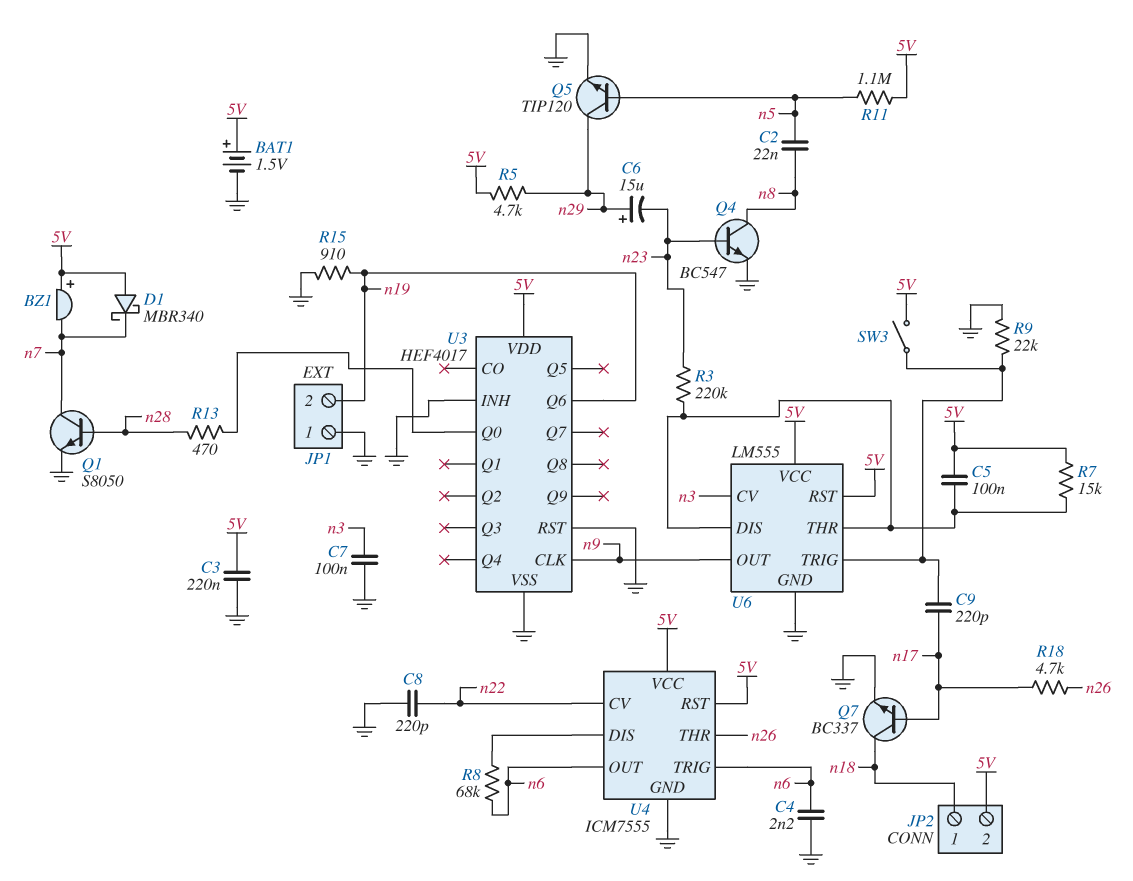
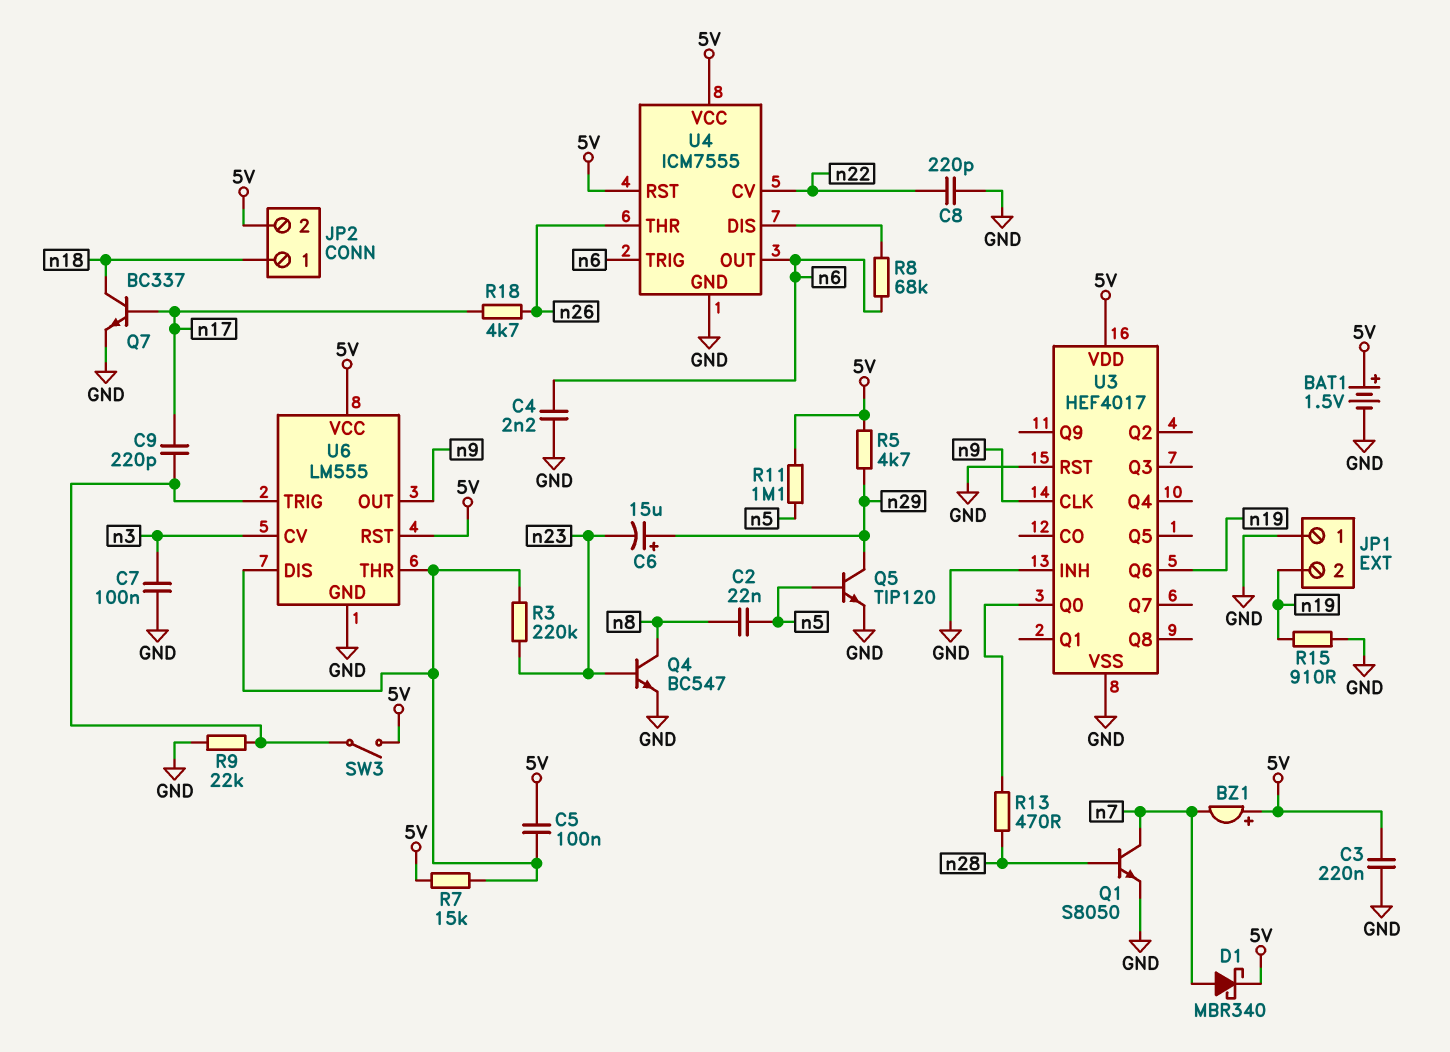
D1: schottky MBR340 (A 5V, K n7) -> schottky MBR340 (A n7, K 5V)

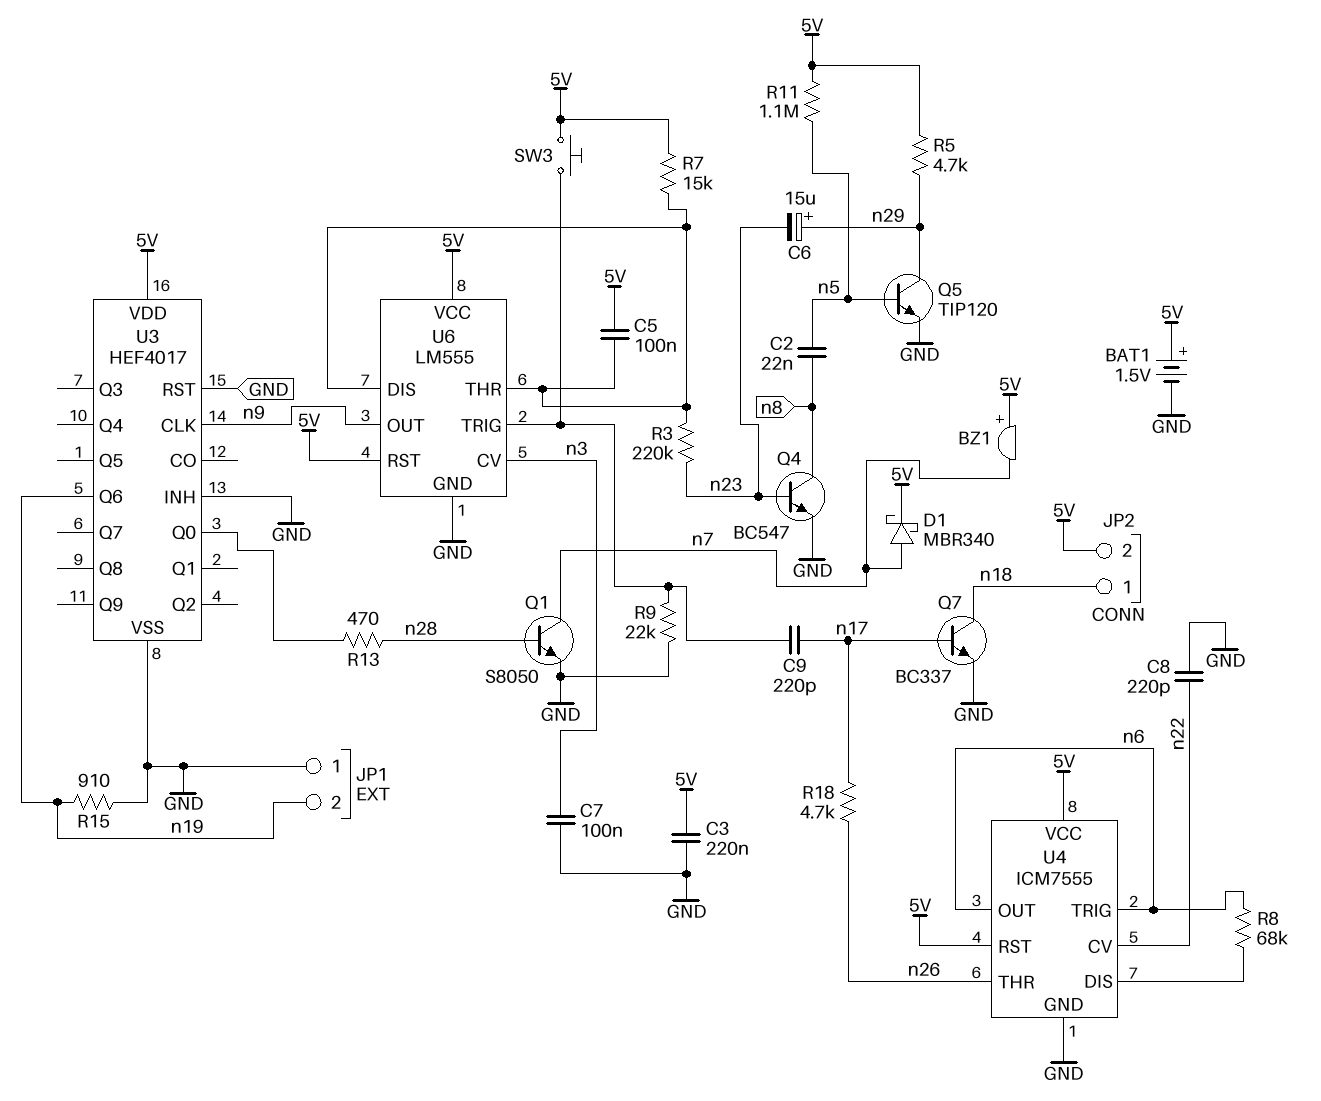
C4: 2.2nF (GND, n6) -> none
SW3: switch (5V, U6/TRIG) -> button (5V, U6/TRIG)

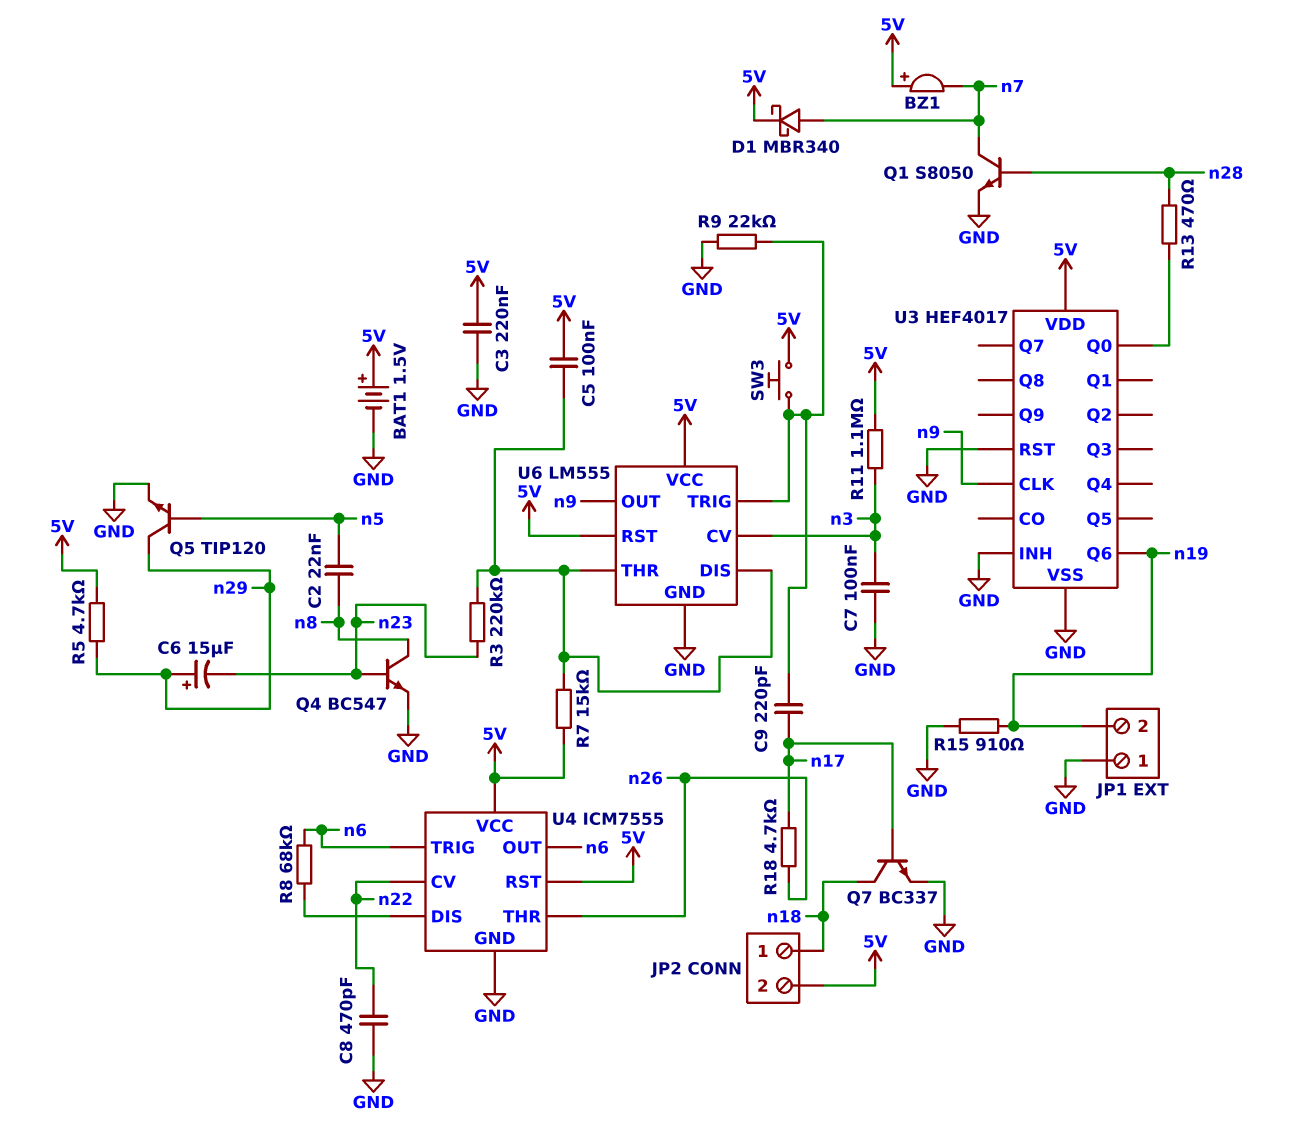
C8: 220pF (GND, n22) -> 470pF (GND, n22)
R11: 1.1M (5V, n5) -> 1.1M (5V, n3)

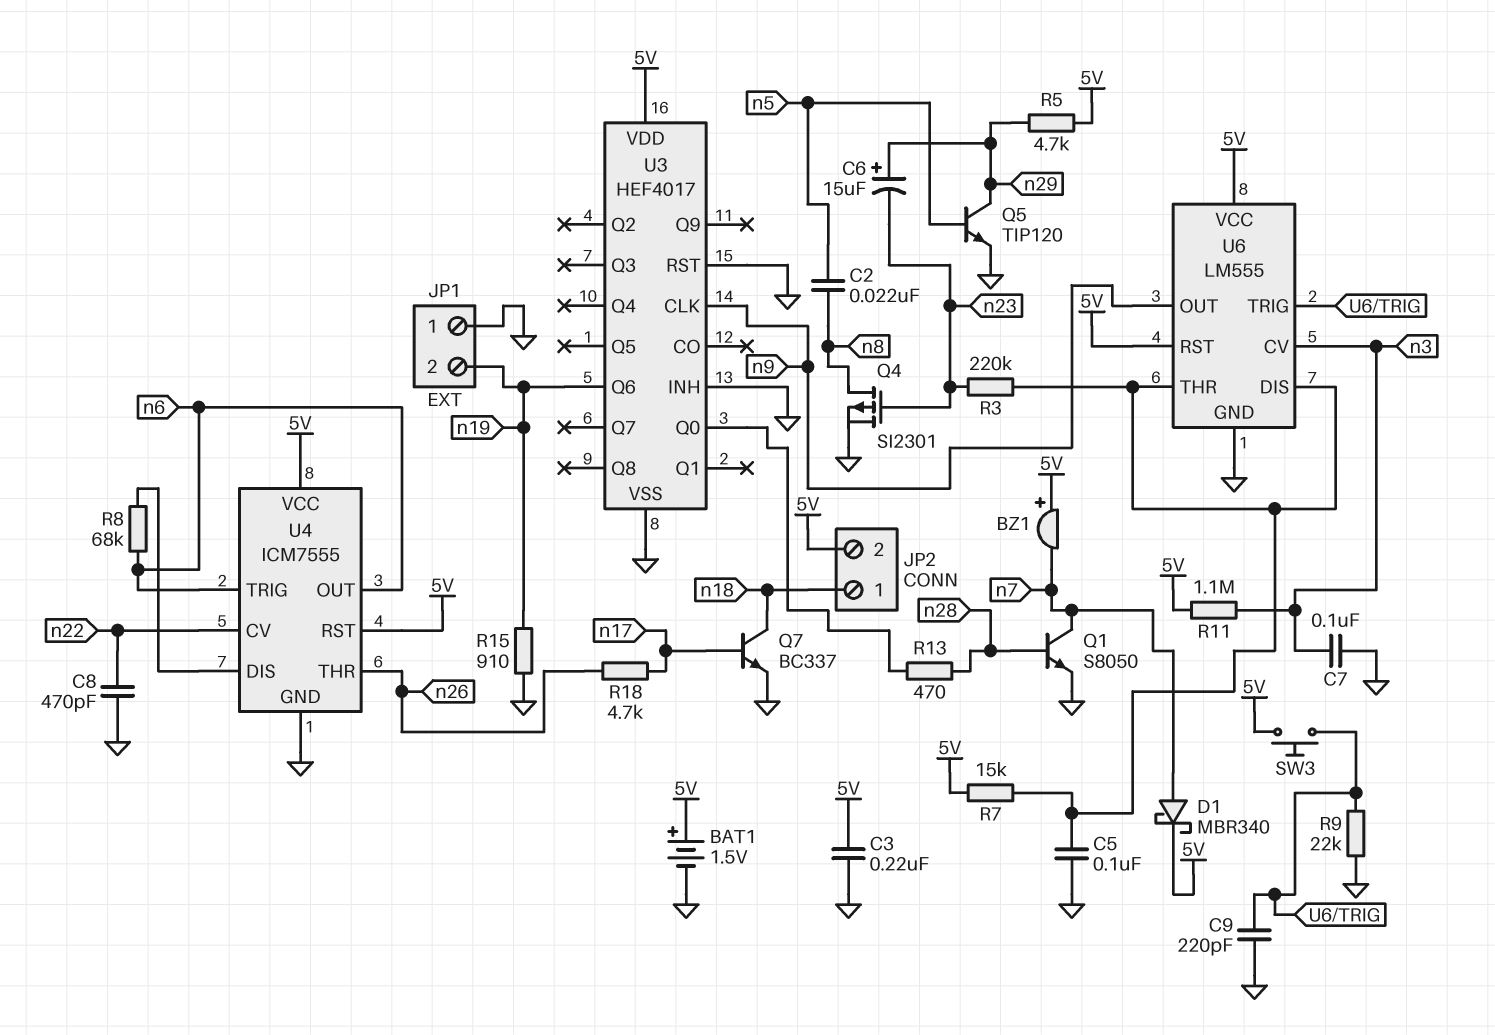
C5: 100nF (5V, U6/DIS) -> 100nF (GND, U6/DIS)
C9: 220pF (U6/TRIG, n17) -> 220pF (GND, U6/TRIG)
Q4: NPN BC547 (B n23, C n8, E GND) -> PMOS SI2301 (G n23, D n8, S GND)

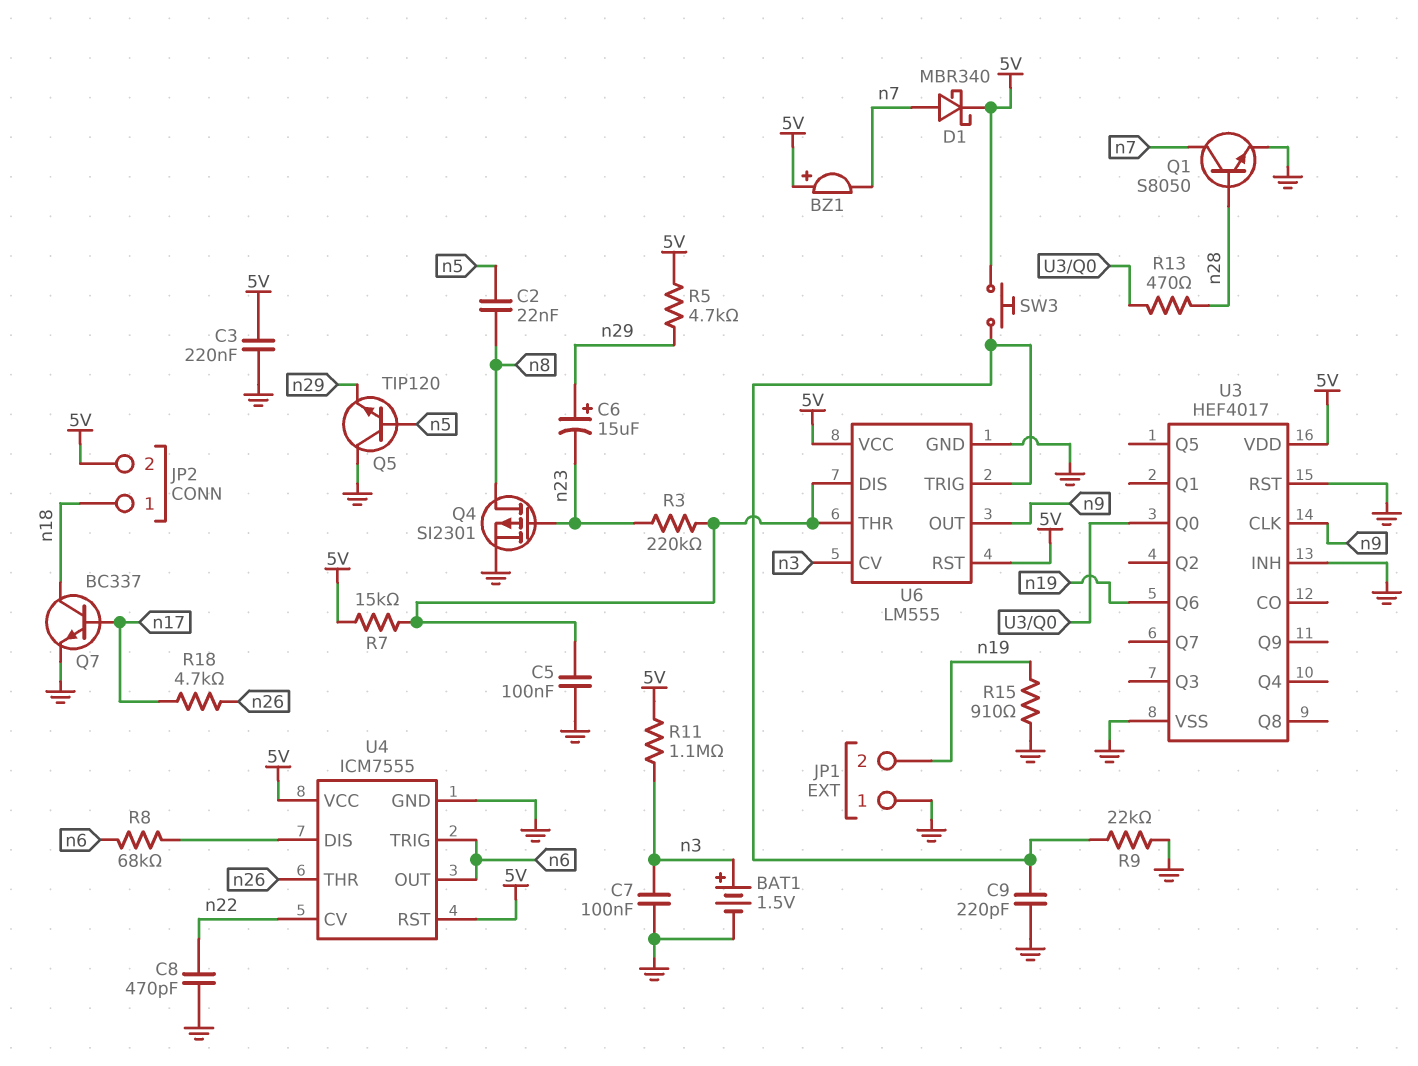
BAT1: 1.5V (plus 5V, minus GND) -> 1.5V (plus n3, minus GND)
Q5: NPN TIP120 (B n5, C n29, E GND) -> NPN TIP120 (B n5, C GND, E n29)

